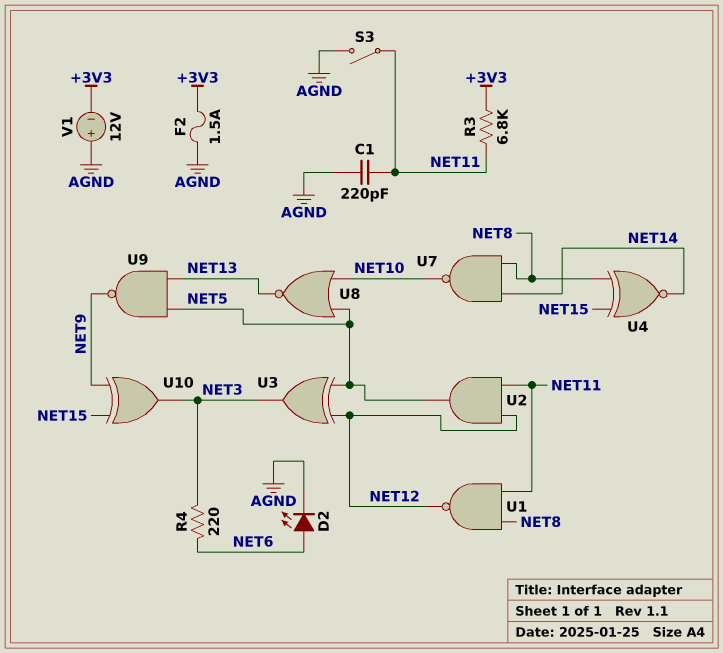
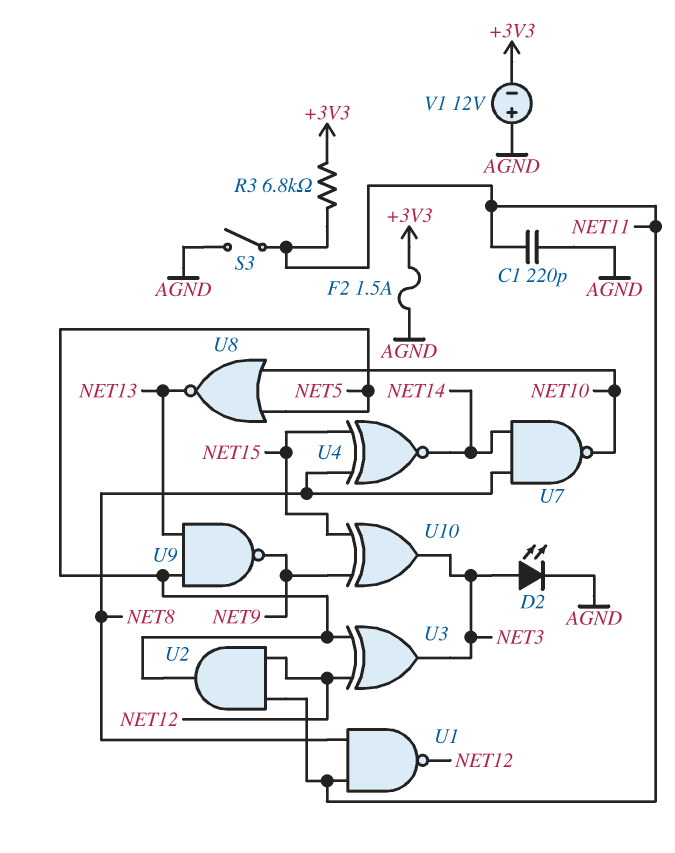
D2: LED (A NET6, K AGND) -> LED (A NET3, K AGND)
R4: 220 (NET3, NET6) -> none

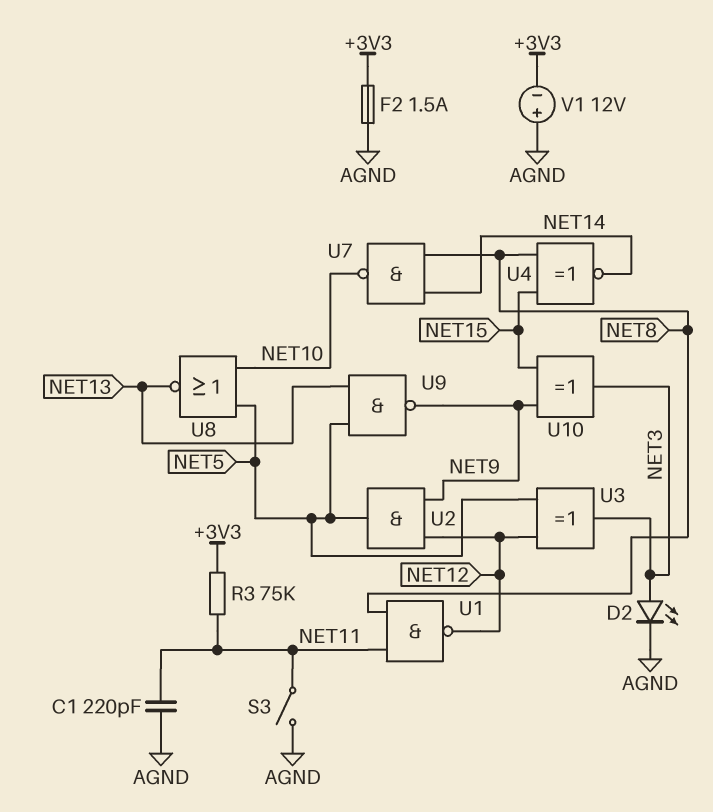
R3: 6.8k (+3V3, NET11) -> 75k (+3V3, NET11)
U2: AND (in NET11, in NET12, out NET5) -> AND (in NET9, in NET12, out NET5)

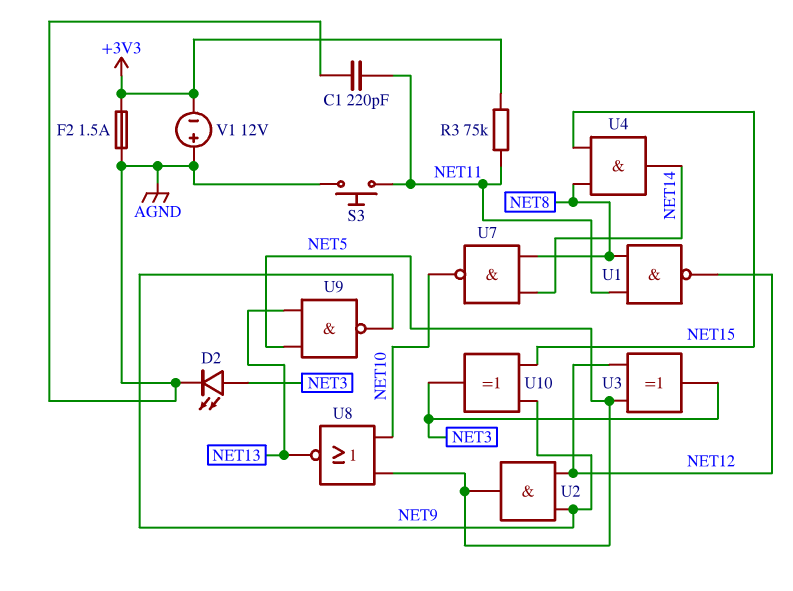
S3: switch (AGND, NET11) -> button (AGND, NET11)
U4: XNOR (in NET8, in NET15, out NET14) -> AND (in NET8, in NET15, out NET14)

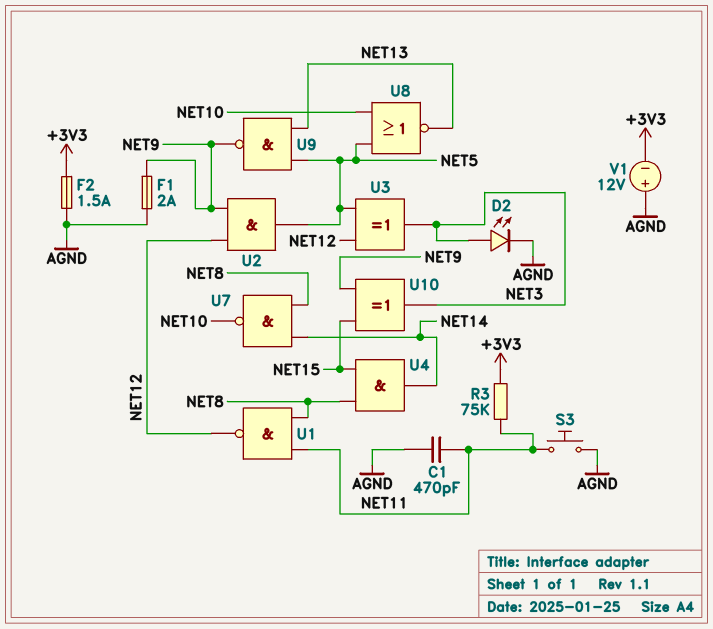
C1: 220pF (AGND, NET11) -> 470pF (AGND, NET11)
F1: none -> 2A (AGND, NET9)

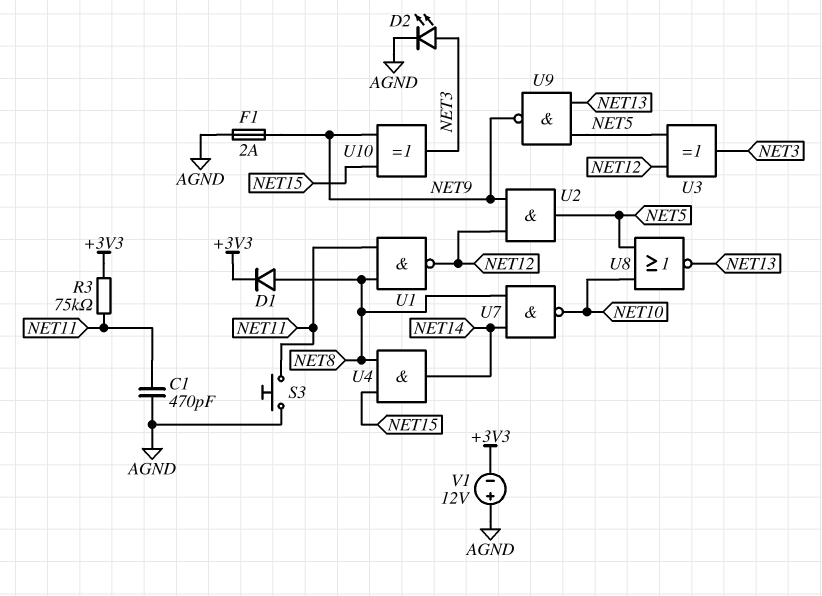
D1: none -> diode (A NET8, K +3V3)
F2: 1.5A (+3V3, AGND) -> none

